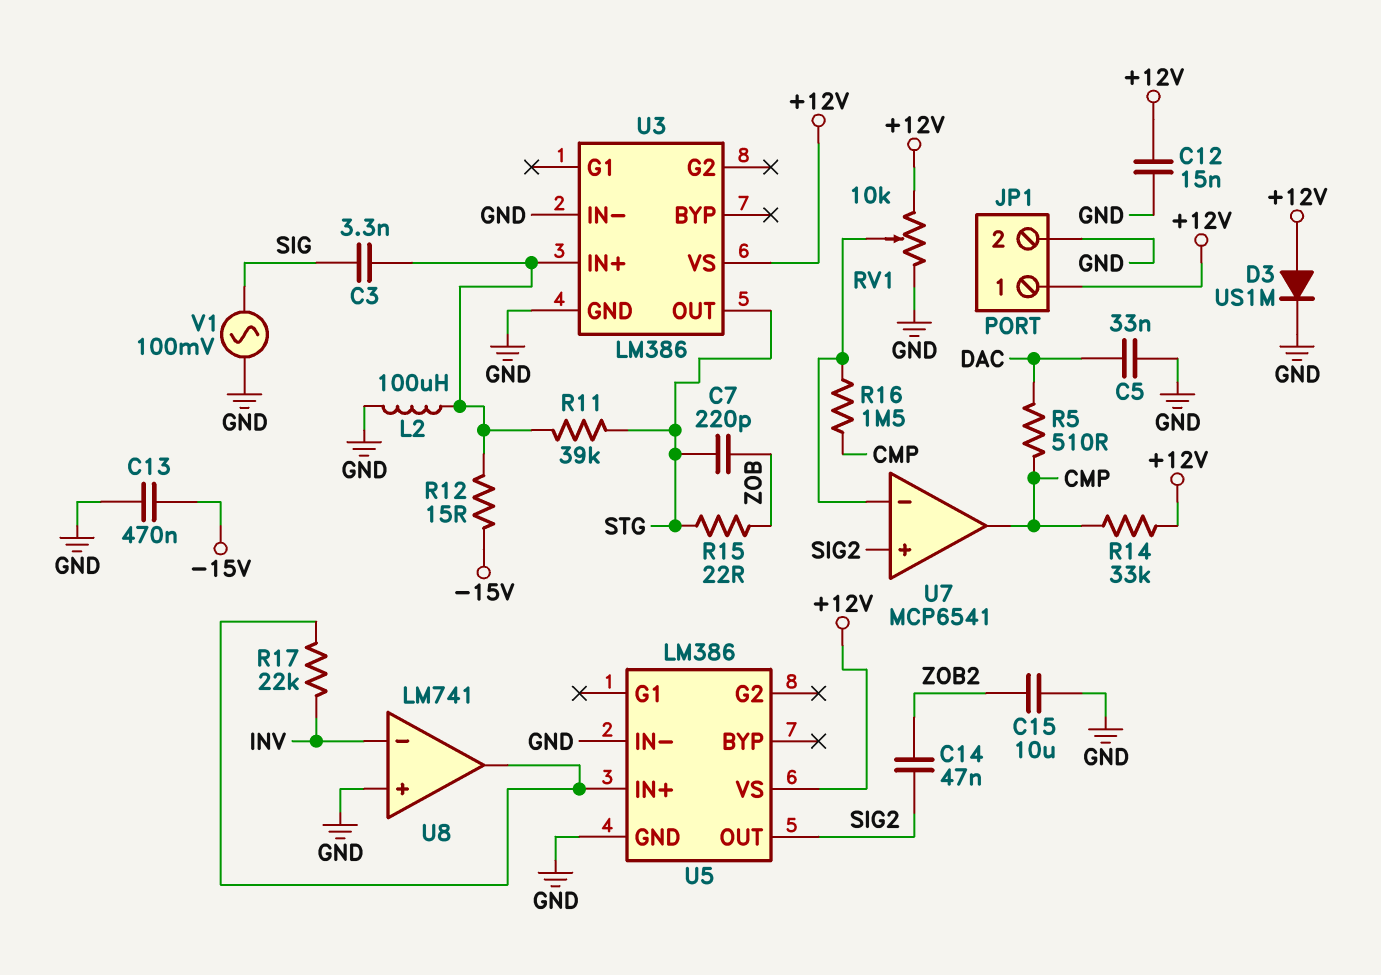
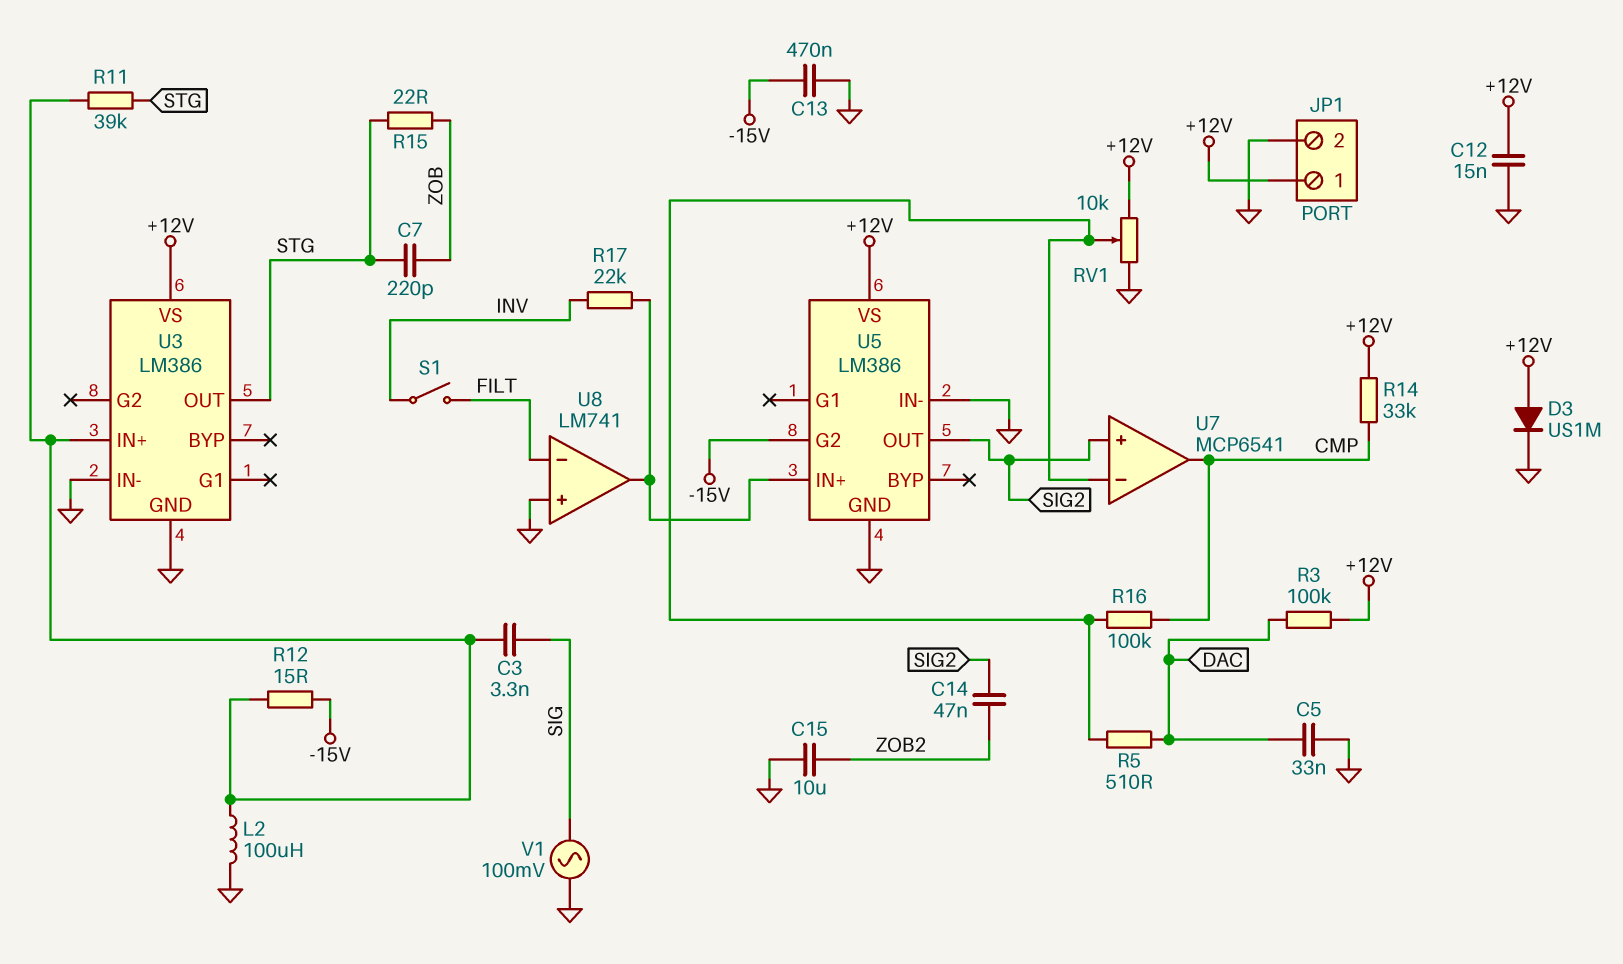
R3: none -> 100k (+12V, DAC)
R5: 510 (CMP, DAC) -> 510 (DAC, U7/in-)
R16: 1.5M (CMP, U7/in-) -> 100k (CMP, U7/in-)
S1: none -> switch (FILT, INV)
U5 pin G2: none -> -15V
U8 pin in-: INV -> FILT

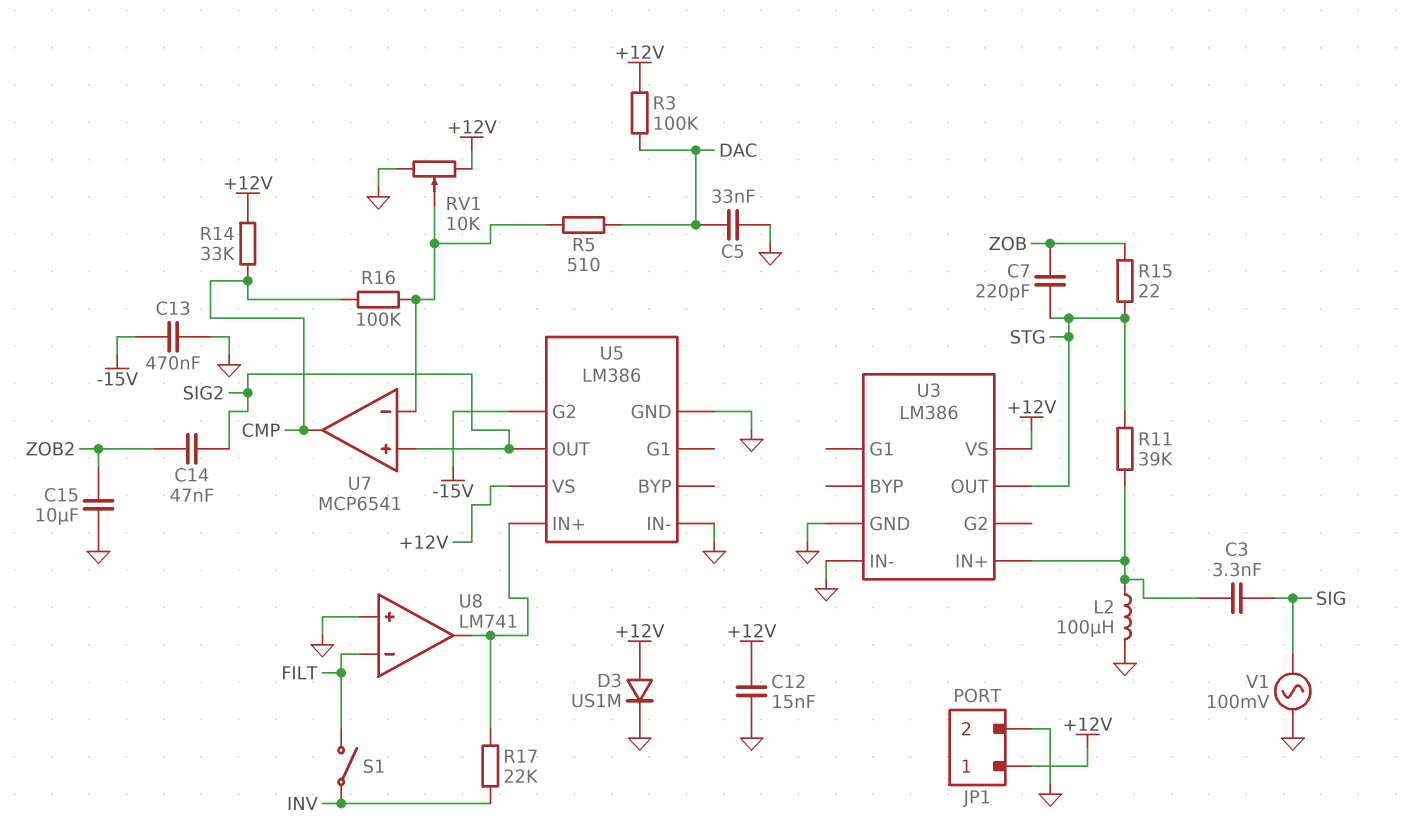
R12: 15 (-15V, U3/IN+) -> none

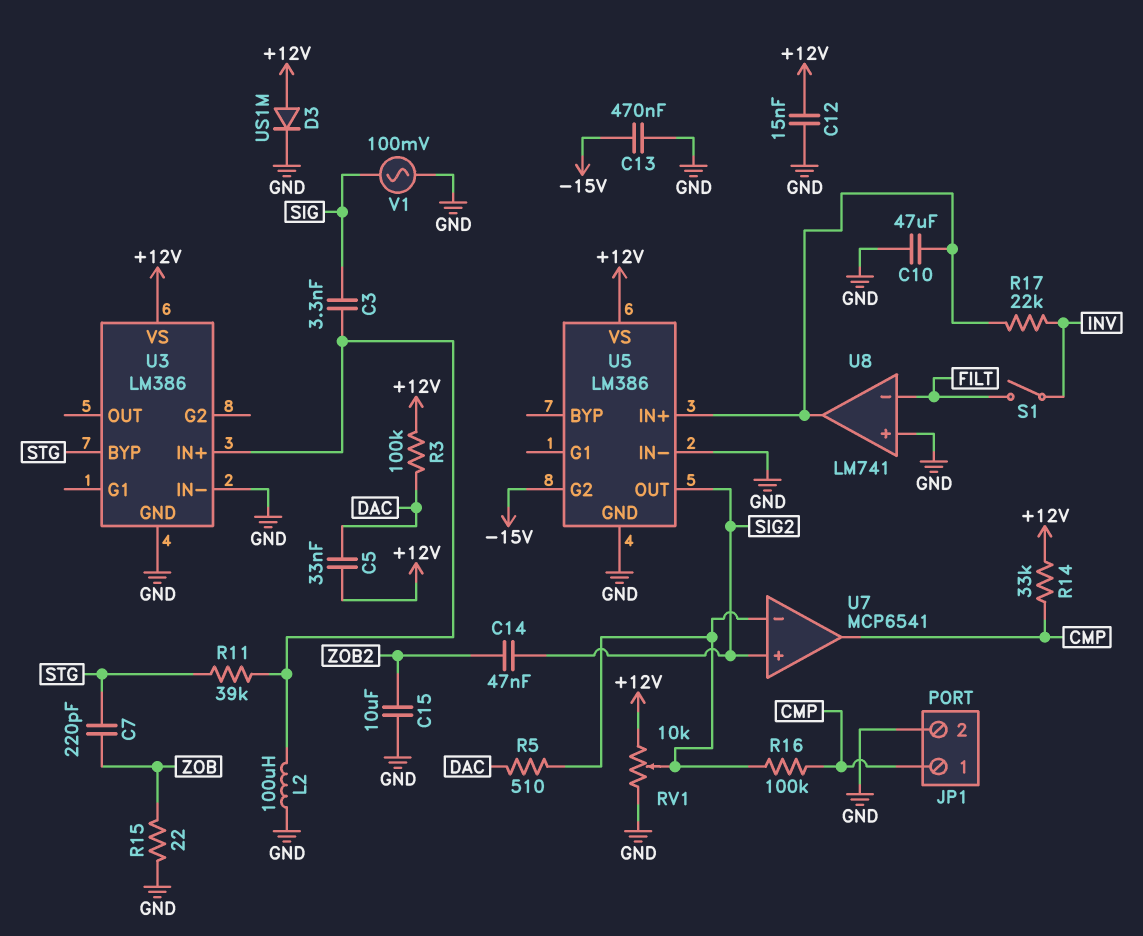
C5: 33nF (DAC, GND) -> 33nF (+12V, DAC)
C10: none -> 47uF (GND, U5/IN+)
JP1 pin 1: +12V -> CMP
R15: 22 (STG, ZOB) -> 22 (GND, ZOB)
U3 pin BYP: none -> STG
U3 pin OUT: STG -> none

